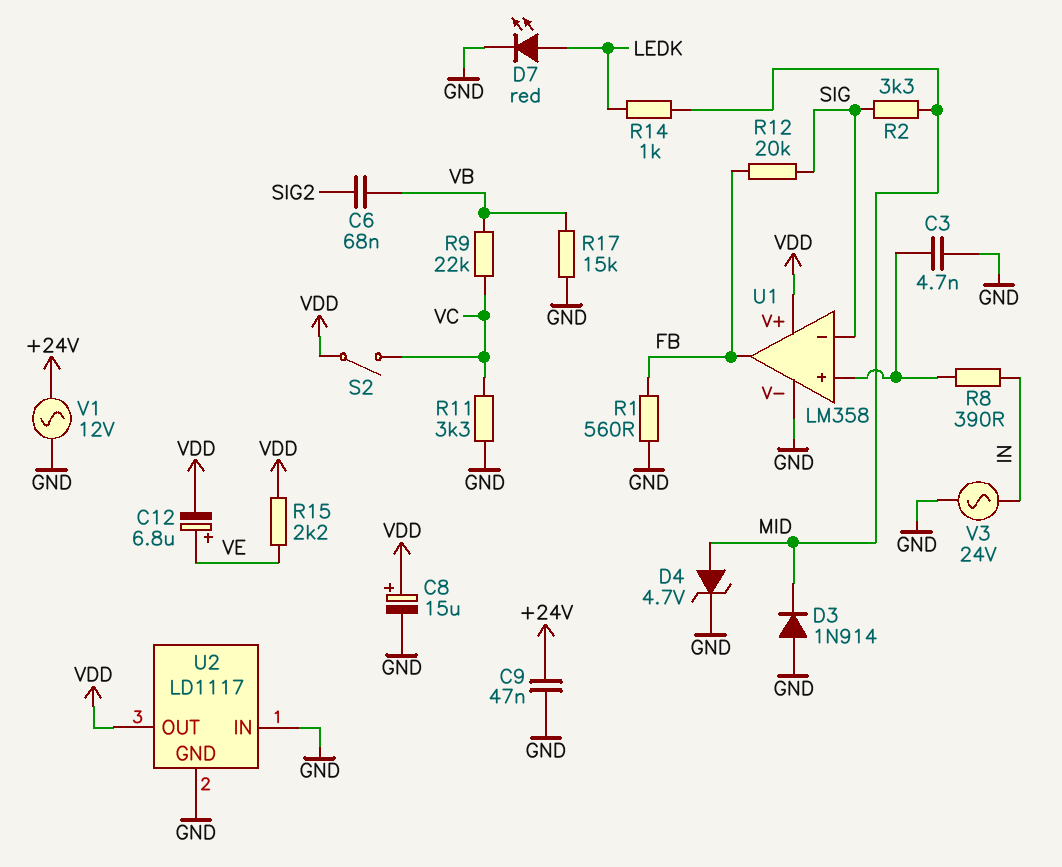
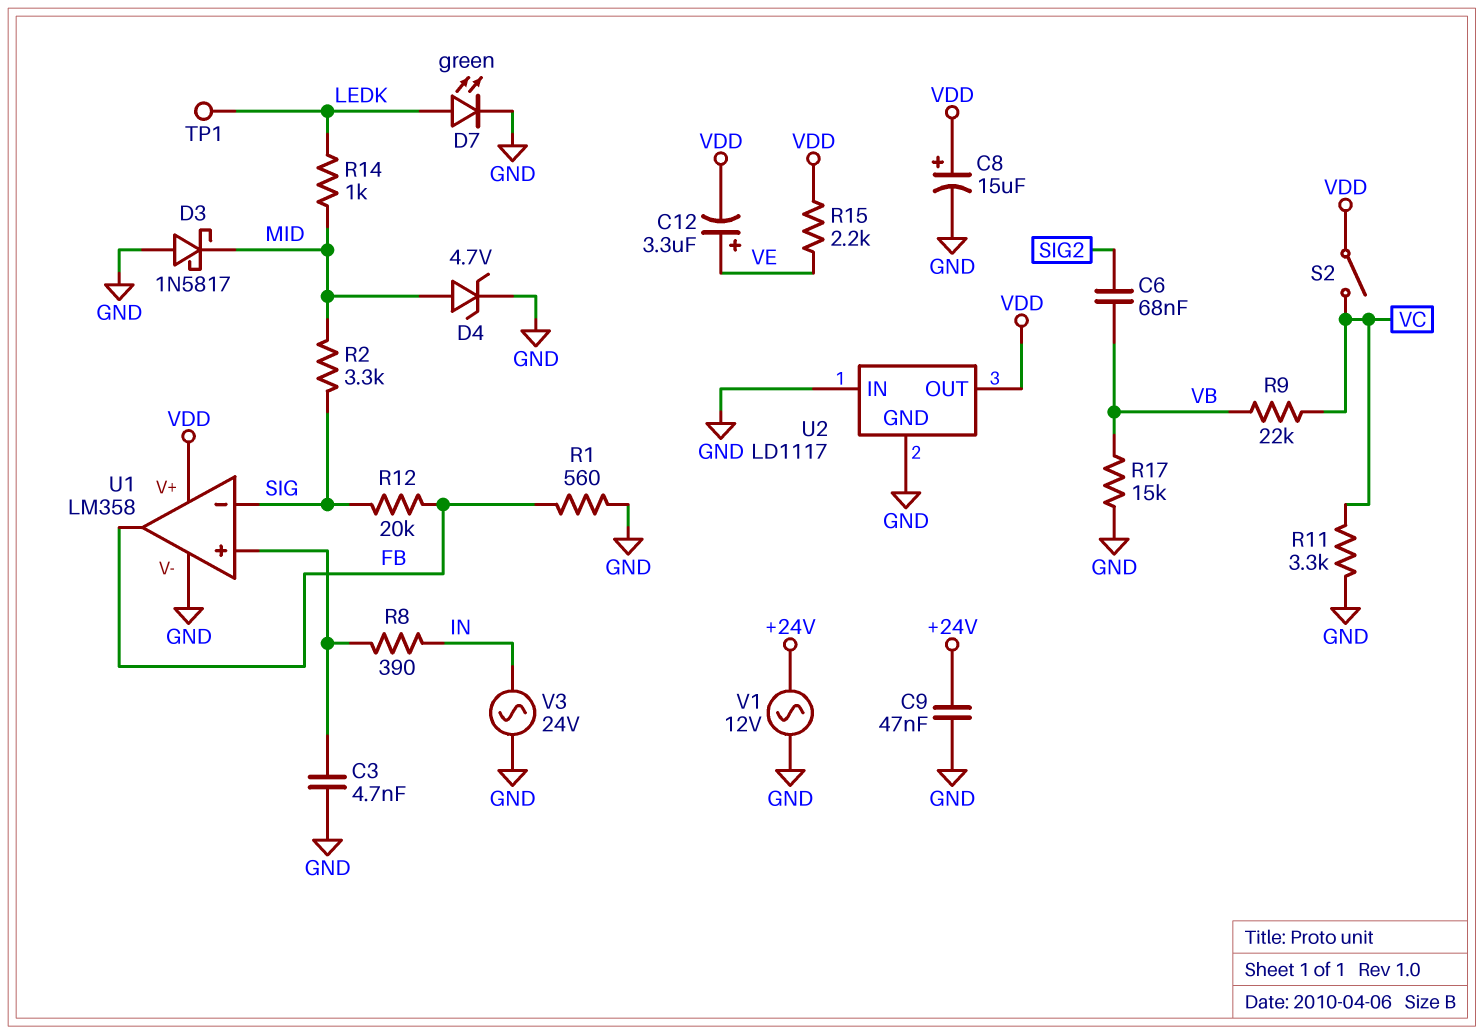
C12: 6.8uF (plus VE, minus VDD) -> 3.3uF (plus VE, minus VDD)
D3: diode 1N914 (A GND, K MID) -> schottky 1N5817 (A GND, K MID)
D7: LED red (A LEDK, K GND) -> LED green (A LEDK, K GND)
TP1: none -> test point (LEDK)

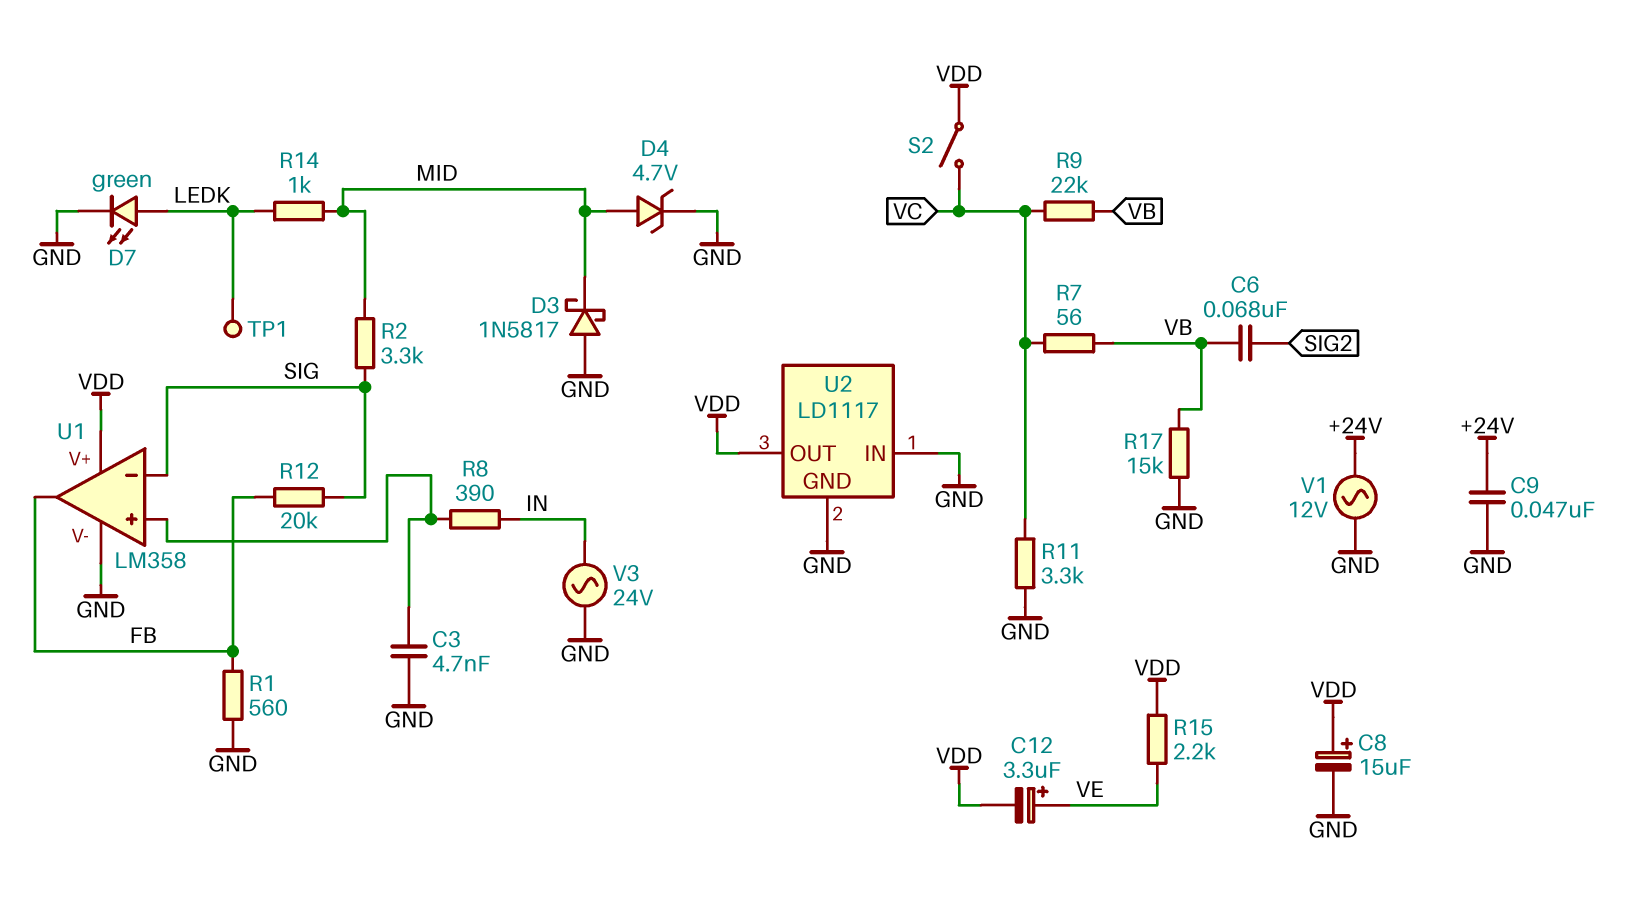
R7: none -> 56 (VB, VC)

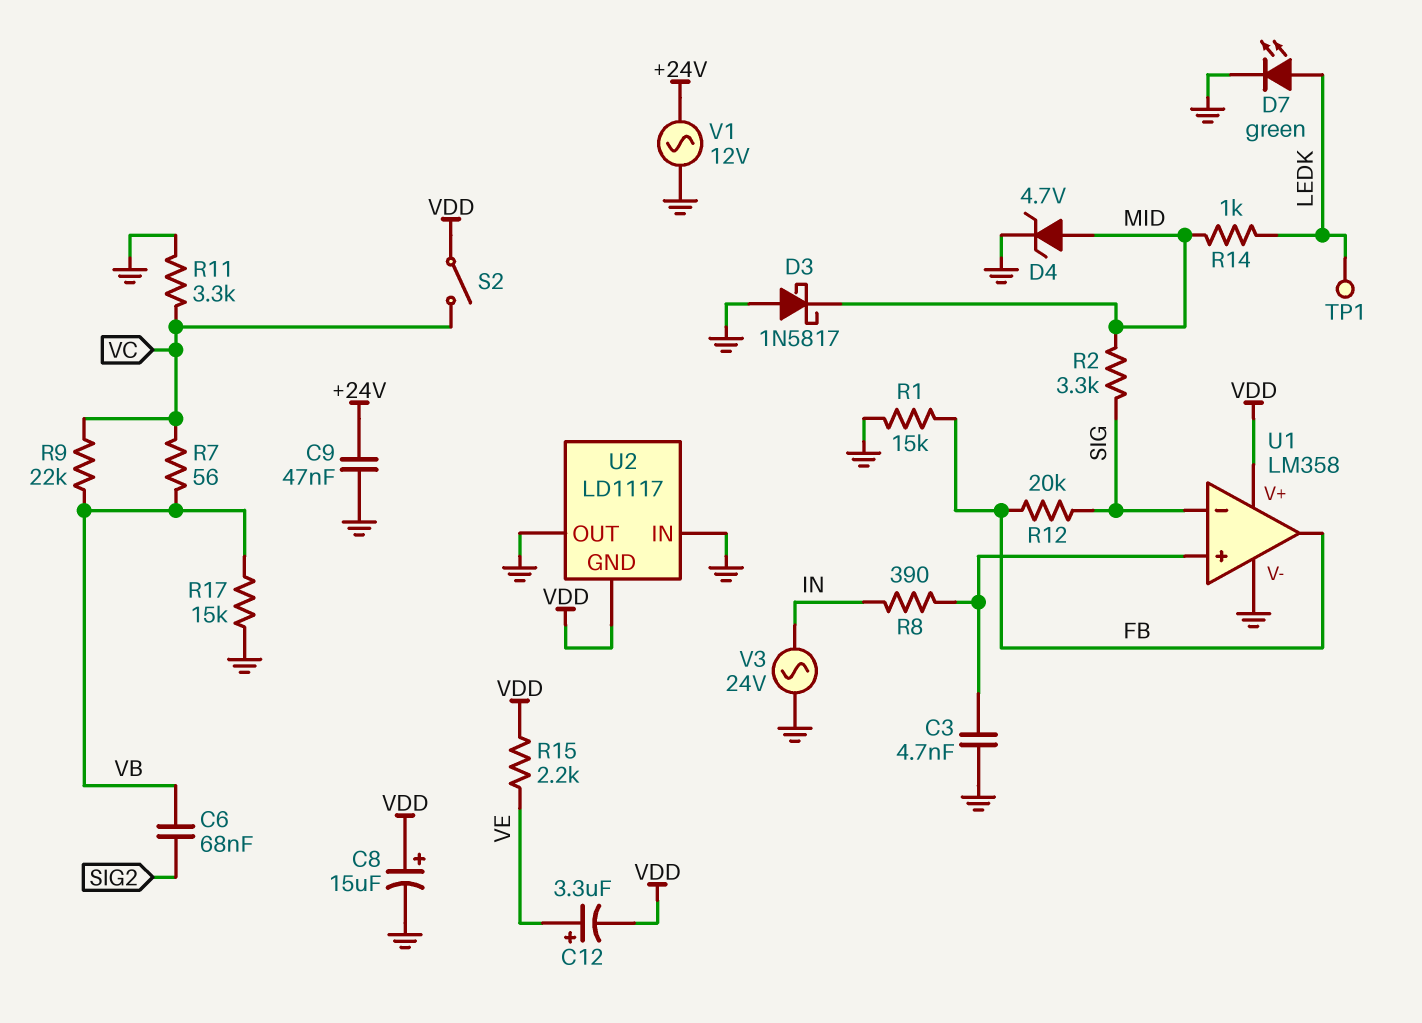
R1: 560 (FB, GND) -> 15k (FB, GND)
U2 pin GND: GND -> VDD
U2 pin OUT: VDD -> GND

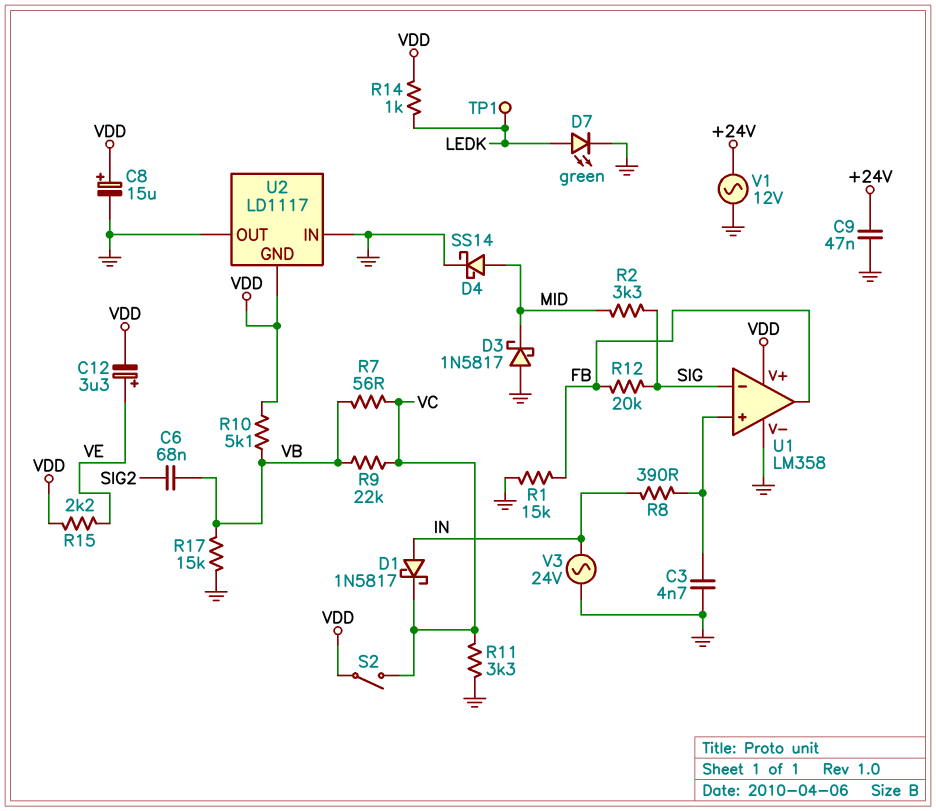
D1: none -> schottky 1N5817 (A IN, K VC)
D4: zener 4.7V (A MID, K GND) -> schottky SS14 (A MID, K GND)
R10: none -> 5.1k (VB, VDD)
R14: 1k (LEDK, MID) -> 1k (LEDK, VDD)

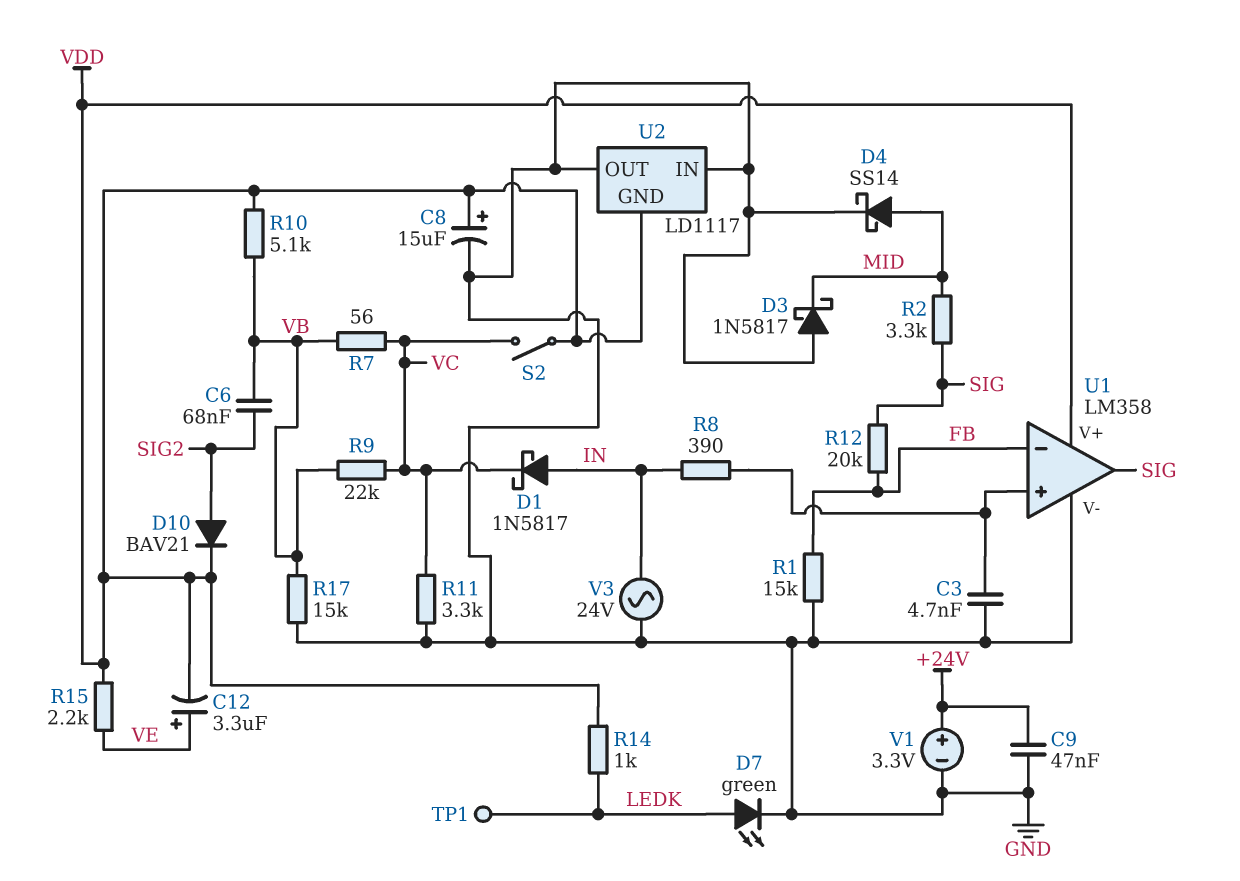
D10: none -> diode BAV21 (A SIG2, K VDD)
U1 pin in-: SIG -> FB
U1 pin out: FB -> SIG
V1: AC 12V (+24V, GND) -> 3.3V (plus +24V, minus GND)

